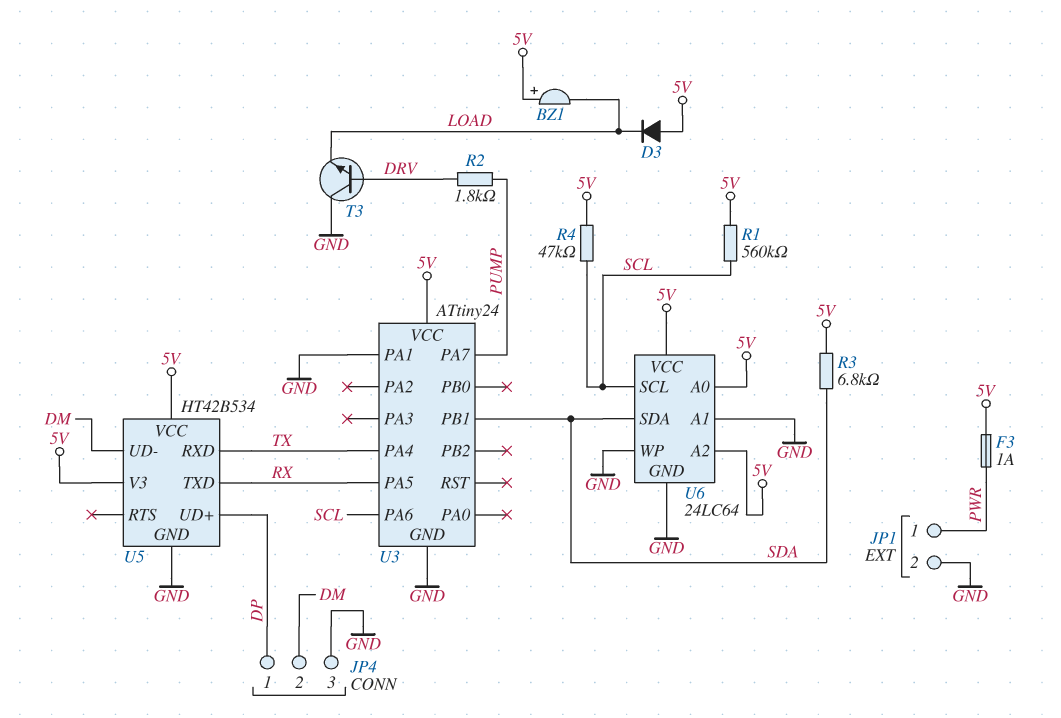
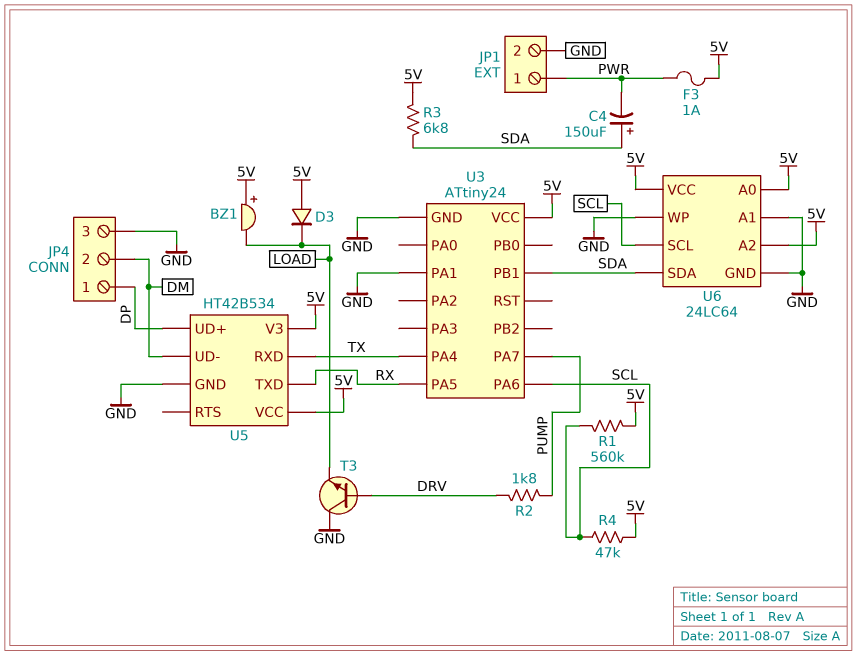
C4: none -> 150uF (plus SDA, minus PWR)

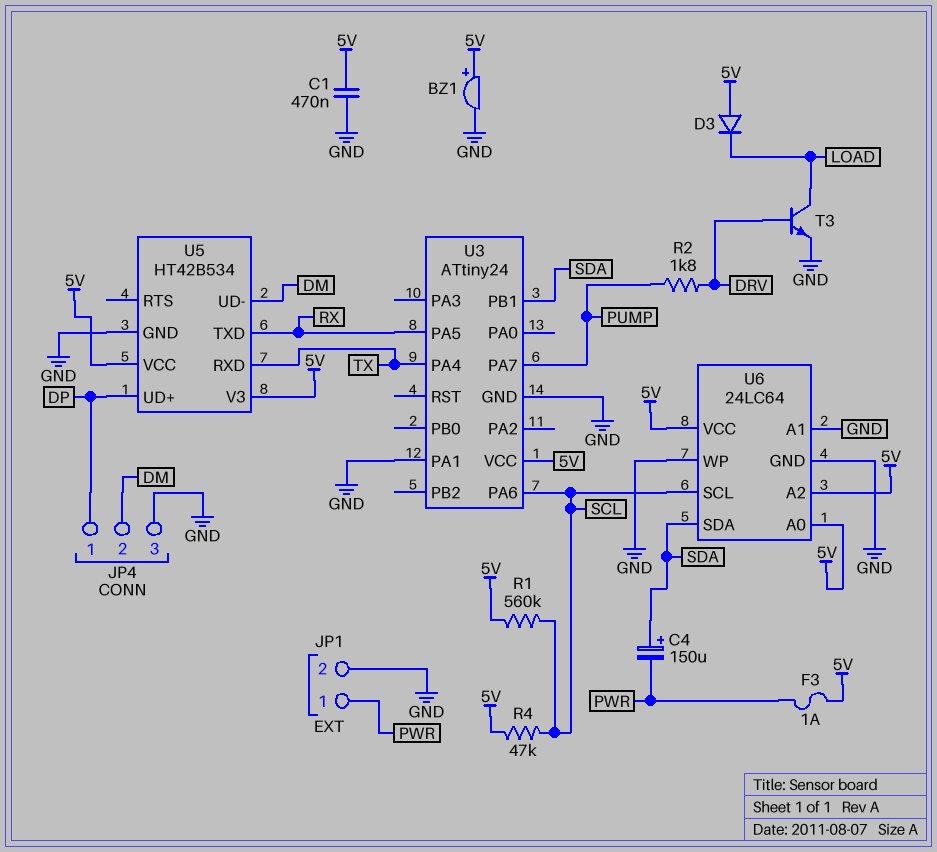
BZ1: buzzer (plus 5V, minus LOAD) -> buzzer (plus 5V, minus GND)
C1: none -> 470nF (5V, GND)
R3: 6.8k (5V, SDA) -> none
T3: NPN (B DRV, C GND, E LOAD) -> NPN (B DRV, C LOAD, E GND)

